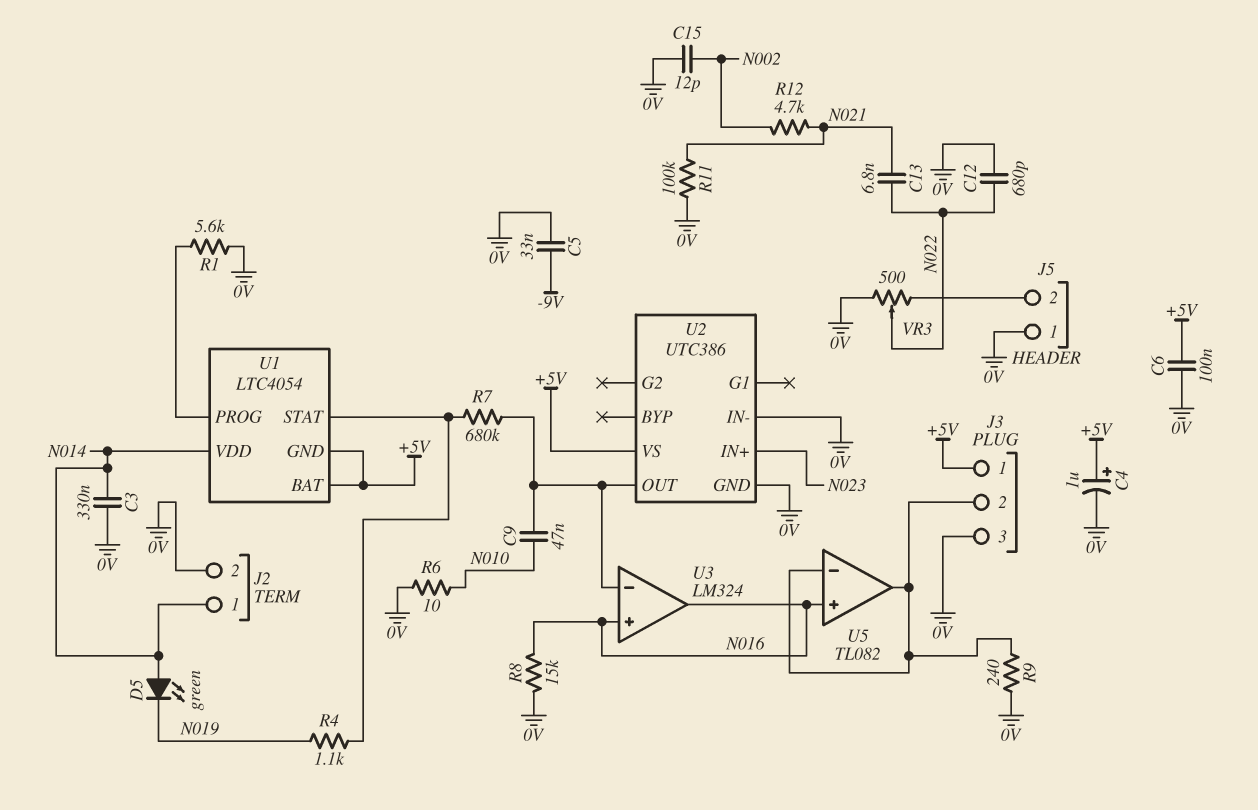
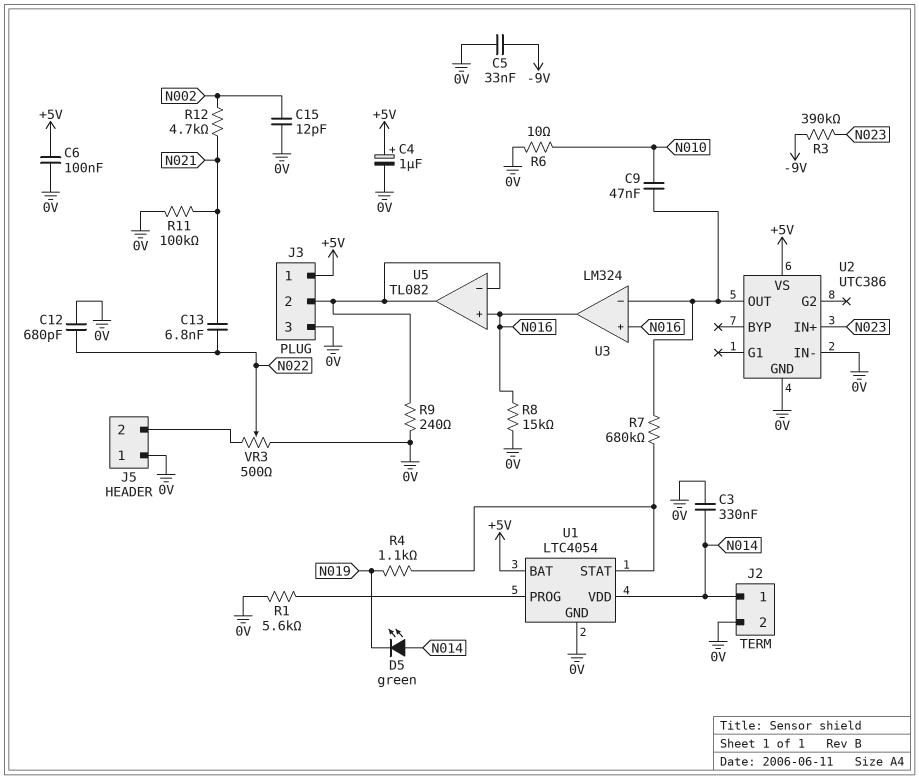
R3: none -> 390k (-9V, N023)
U1 pin GND: +5V -> 0V

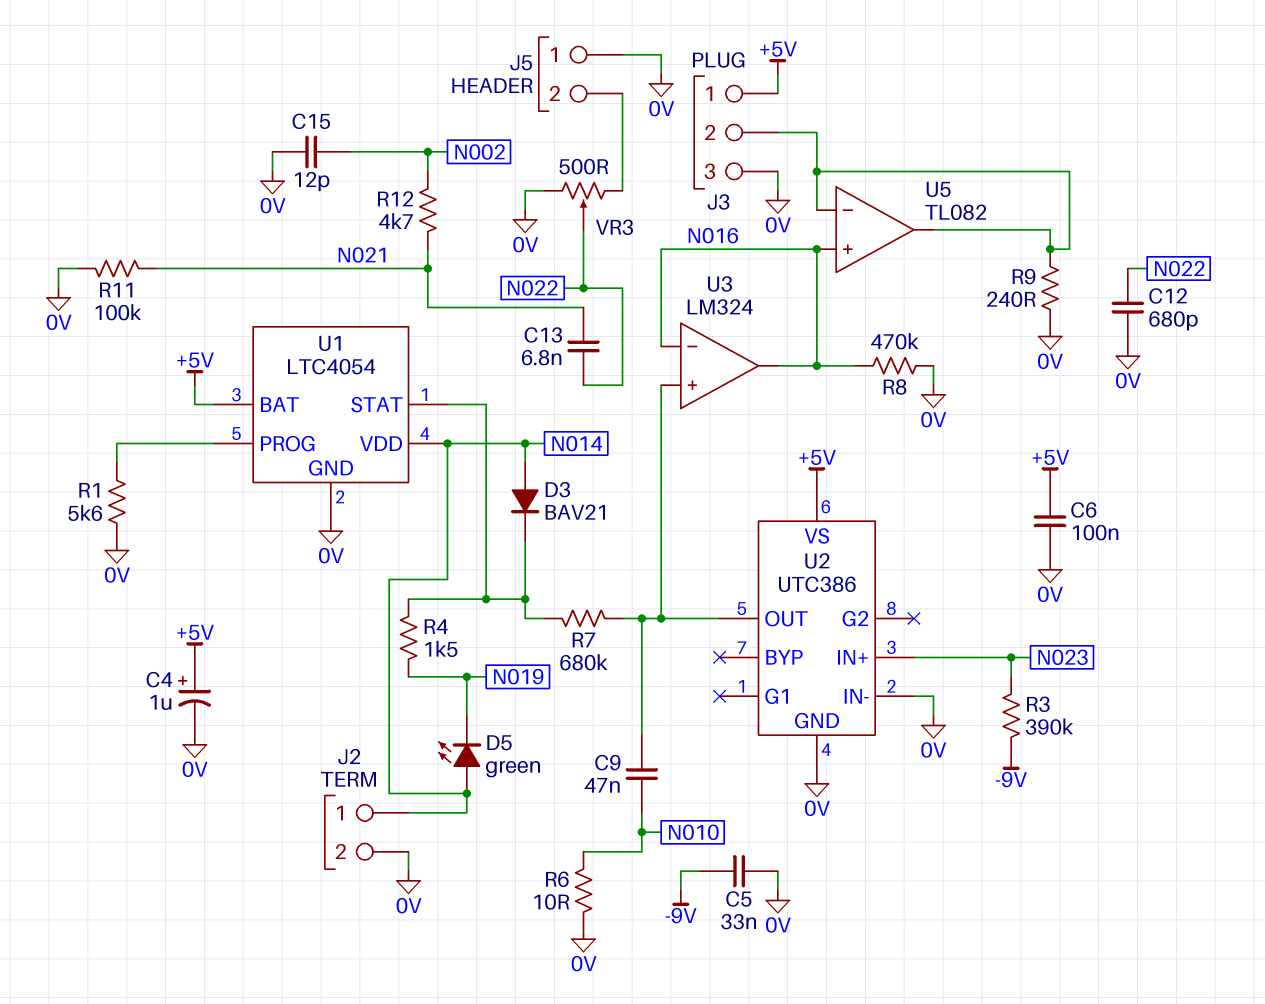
C3: 330nF (0V, N014) -> none
D3: none -> diode BAV21 (A N014, K U1/STAT)
R4: 1.1k (N019, U1/STAT) -> 1.5k (N019, U1/STAT)
R8: 15k (0V, N016) -> 470k (0V, N016)
U3 pin in+: N016 -> U2/OUT
U3 pin in-: U2/OUT -> N016

